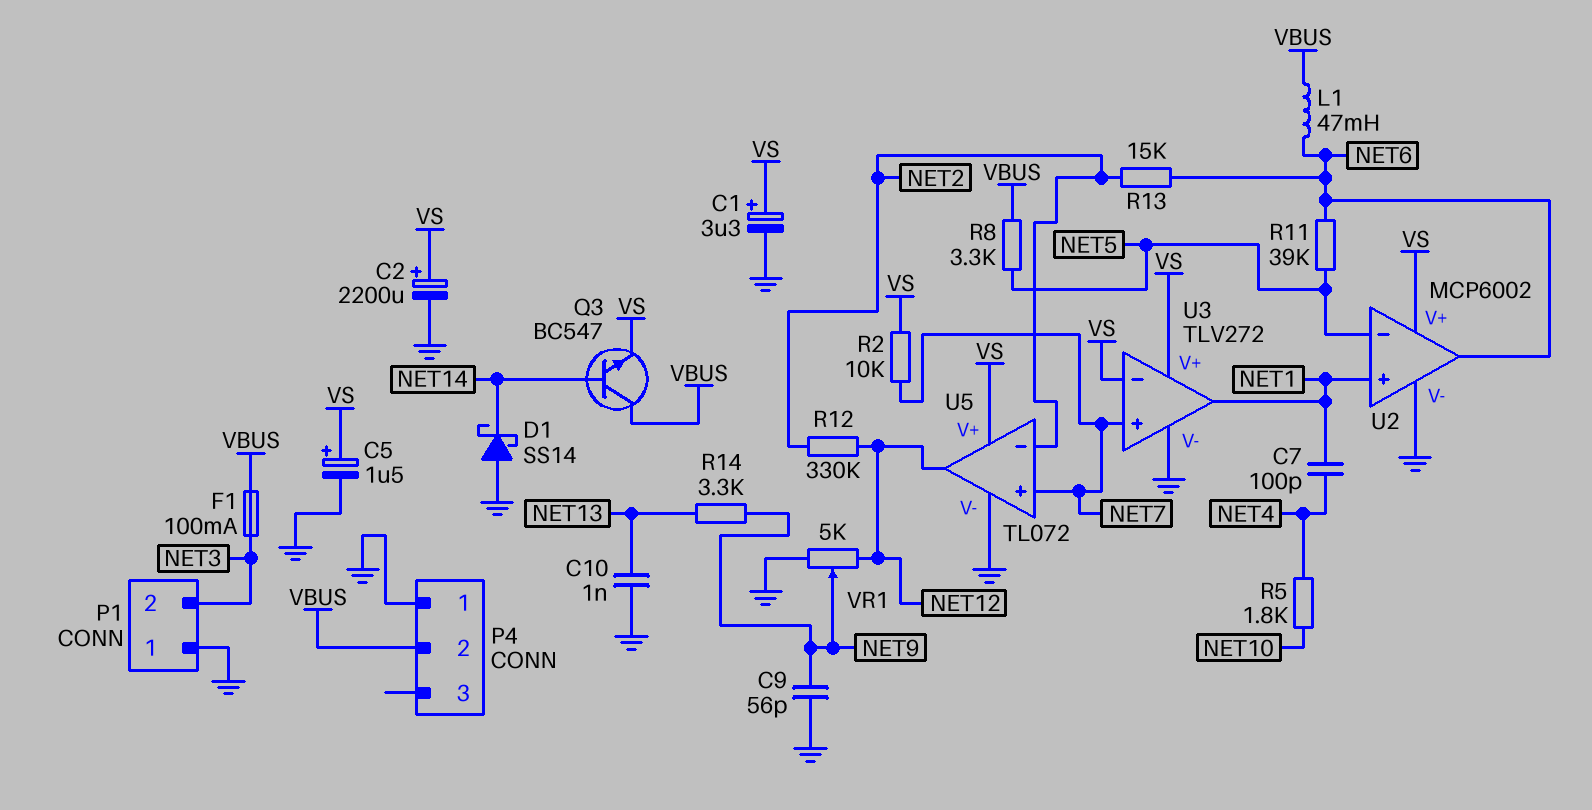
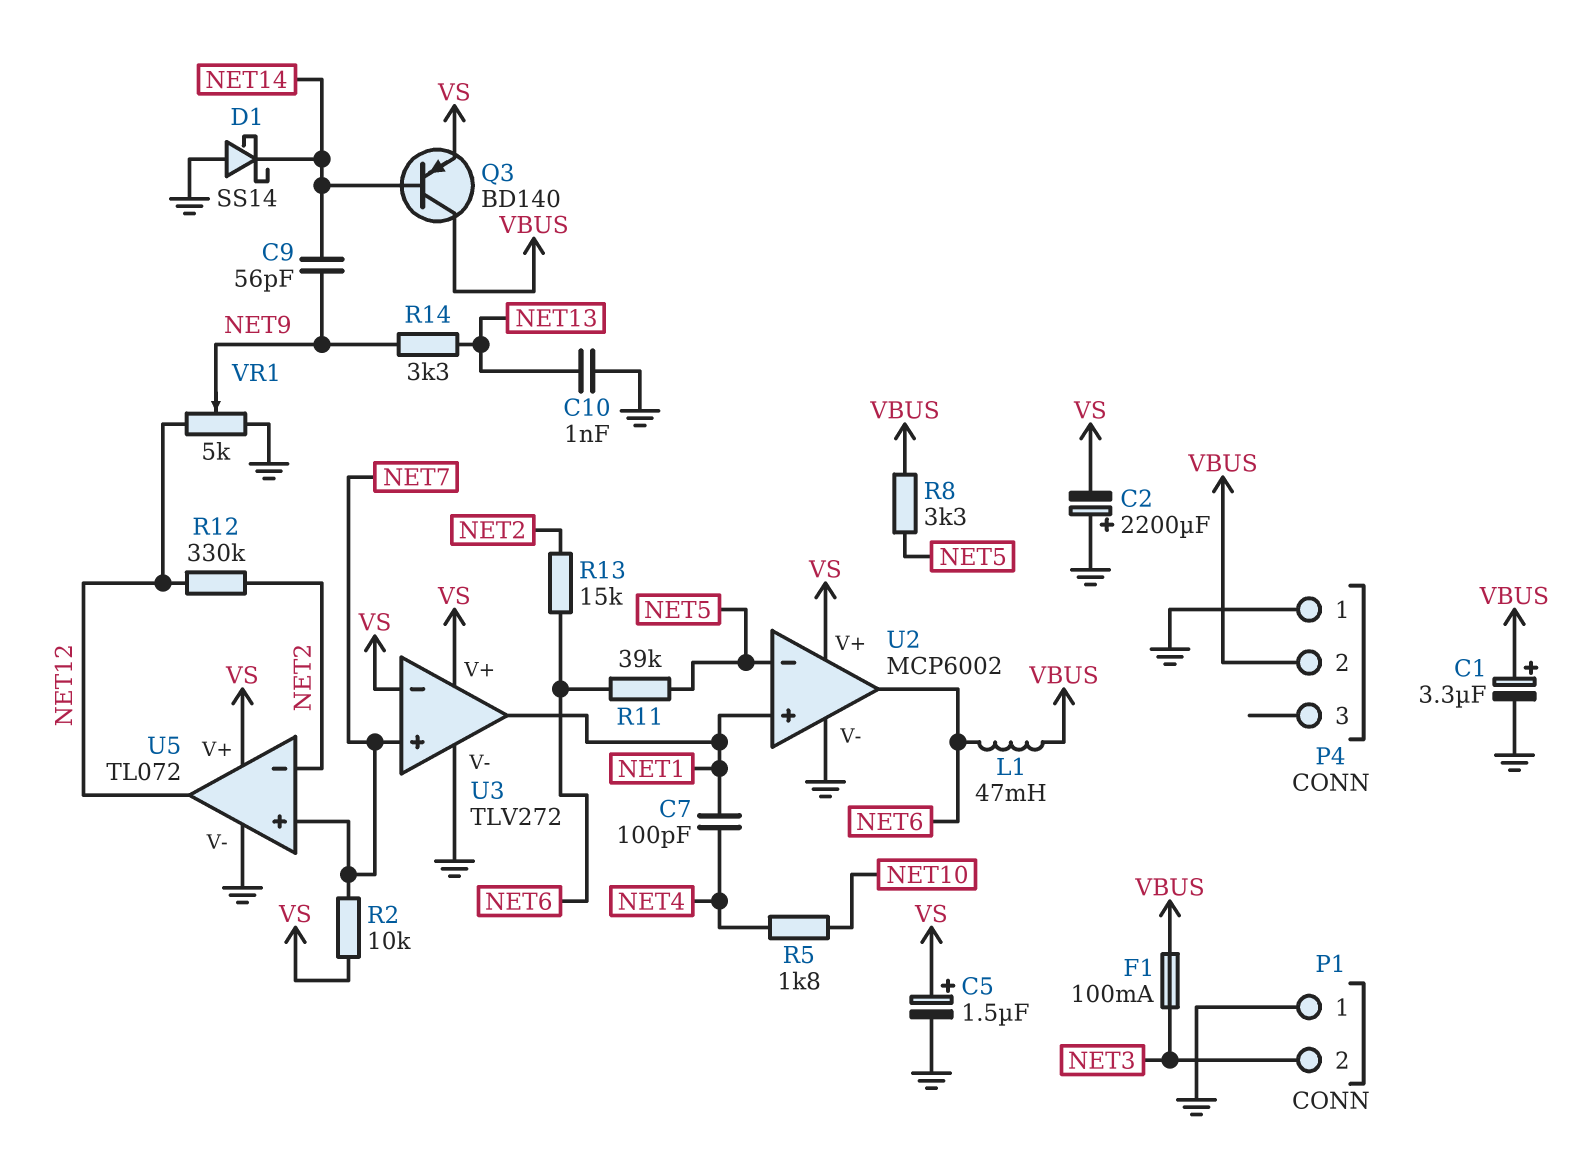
C1: 3.3uF (plus VS, minus GND) -> 3.3uF (plus VBUS, minus GND)
C2: 2200uF (plus VS, minus GND) -> 2200uF (plus GND, minus VS)
C9: 56pF (GND, NET9) -> 56pF (NET9, NET14)
Q3: NPN BC547 (B NET14, C VBUS, E VS) -> PNP BD140 (B NET14, C VBUS, E VS)

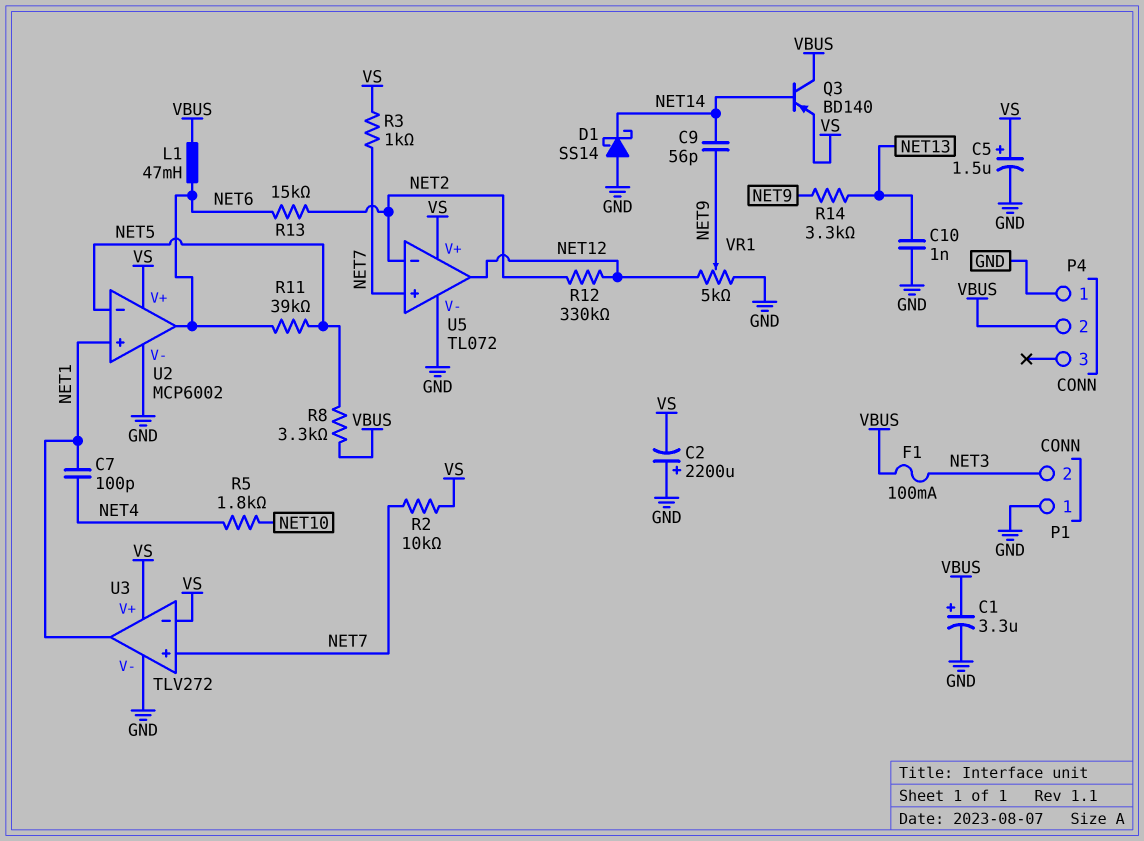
R3: none -> 1k (NET7, VS)

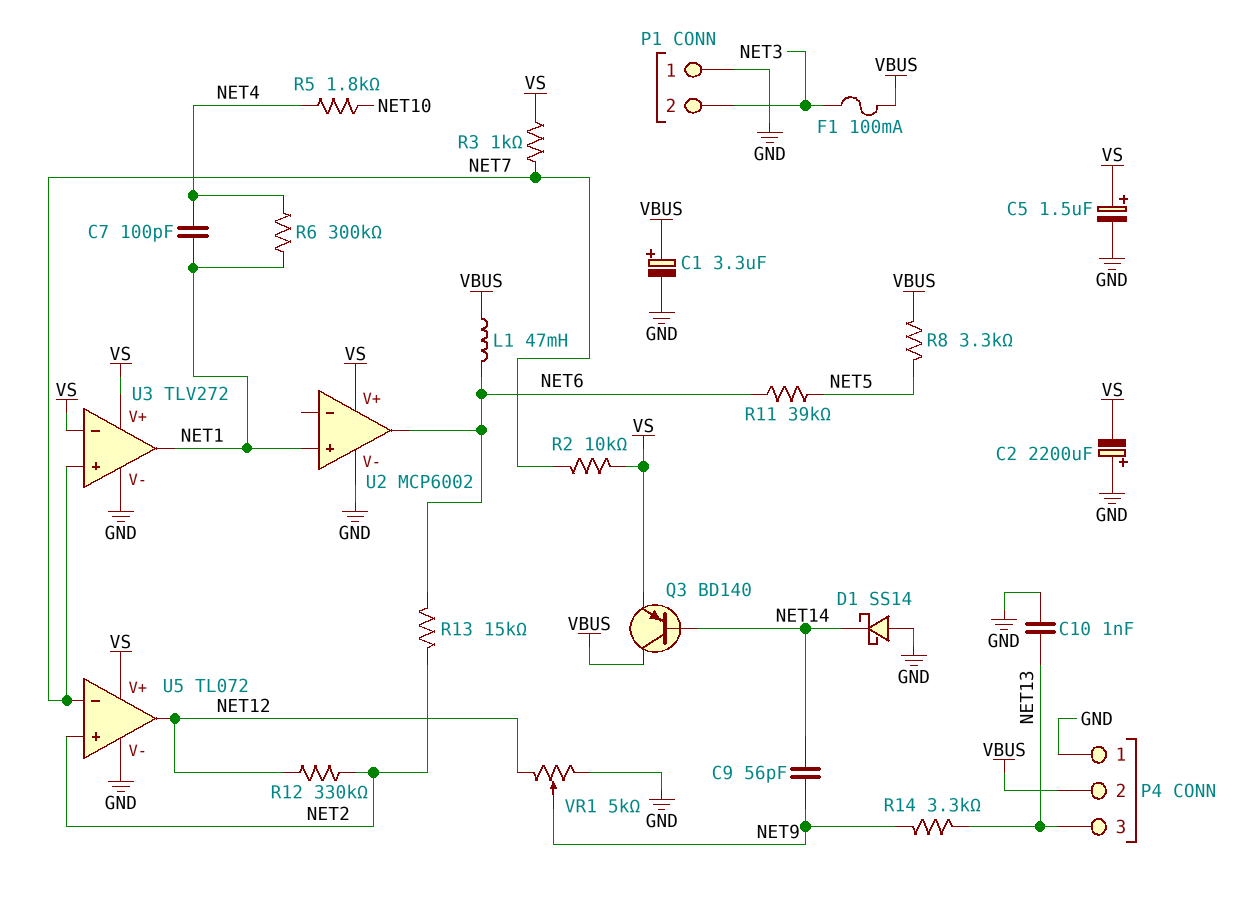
P4 pin 3: none -> NET13
R6: none -> 300k (NET1, NET4)
U2 pin in-: NET5 -> none
U5 pin in+: NET7 -> NET2
U5 pin in-: NET2 -> NET7

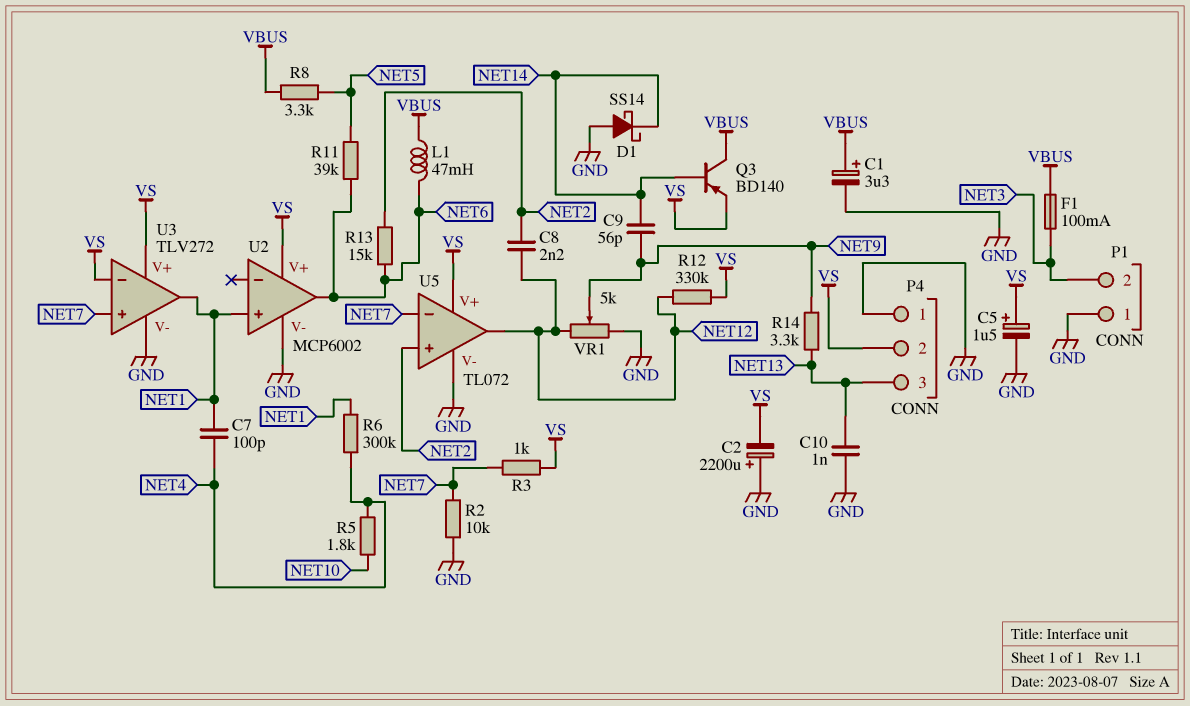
C8: none -> 2.2nF (NET2, NET12)
P4 pin 2: VBUS -> VS
R2: 10k (NET7, VS) -> 10k (GND, NET7)
R12: 330k (NET2, NET12) -> 330k (NET12, VS)

